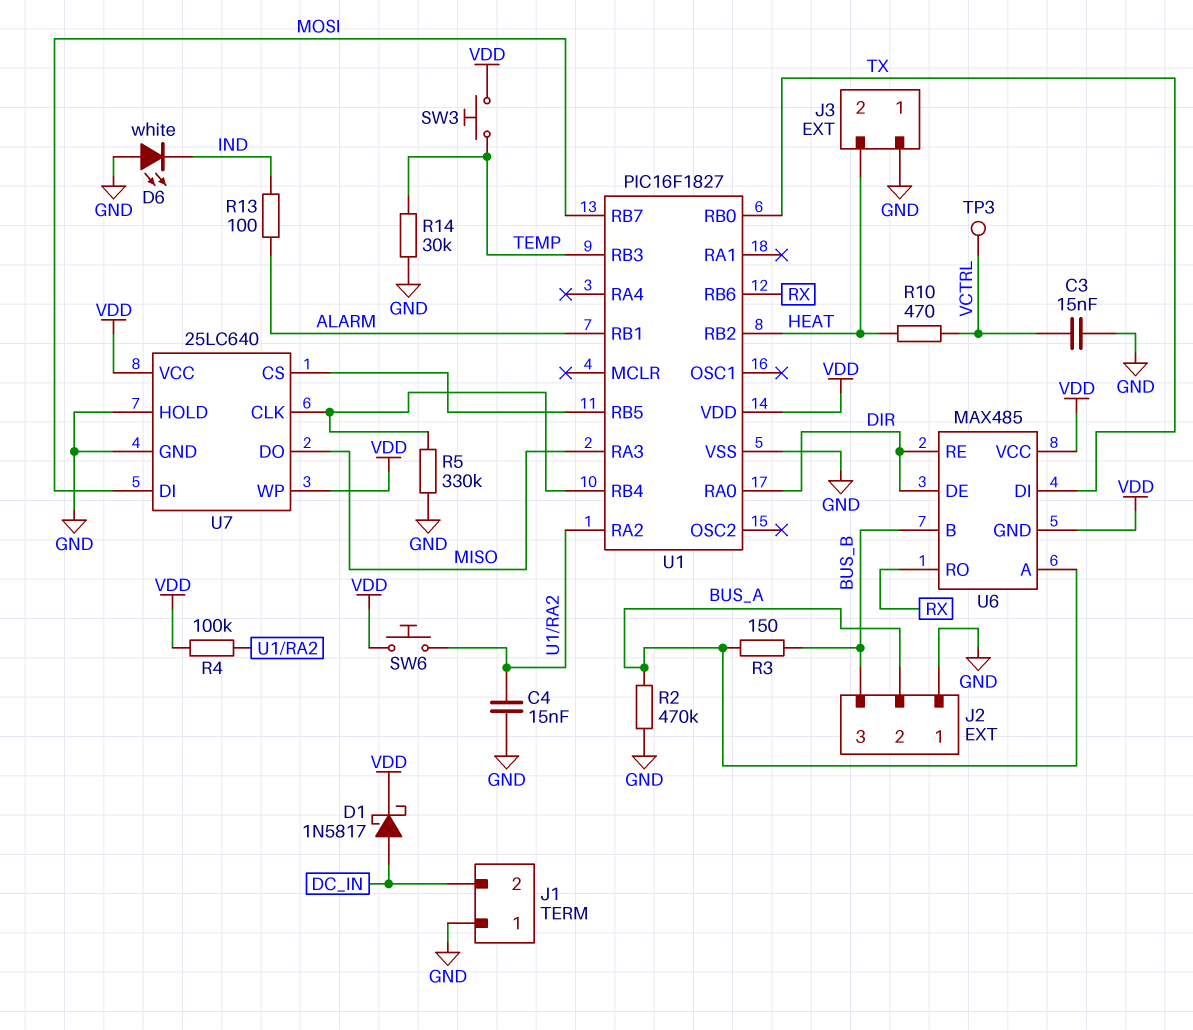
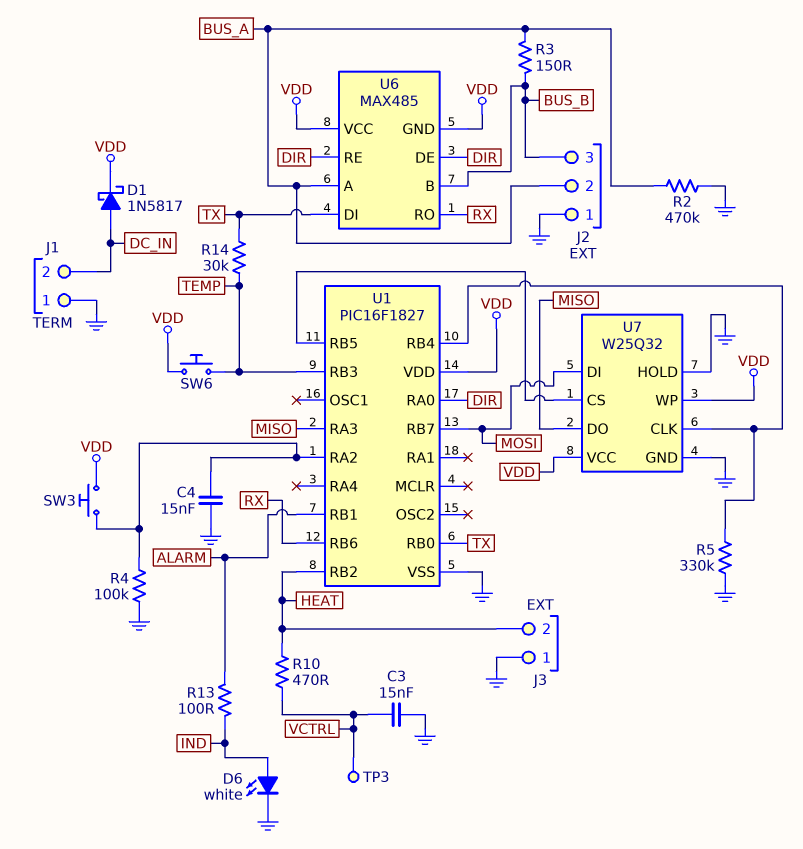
D6: LED white (A GND, K IND) -> LED white (A IND, K GND)
R4: 100k (U1/RA2, VDD) -> 100k (GND, U1/RA2)
R14: 30k (GND, TEMP) -> 30k (TEMP, TX)
SW3: button (TEMP, VDD) -> button (U1/RA2, VDD)
SW6: button (U1/RA2, VDD) -> button (TEMP, VDD)
U7: 25LC640 -> W25Q32

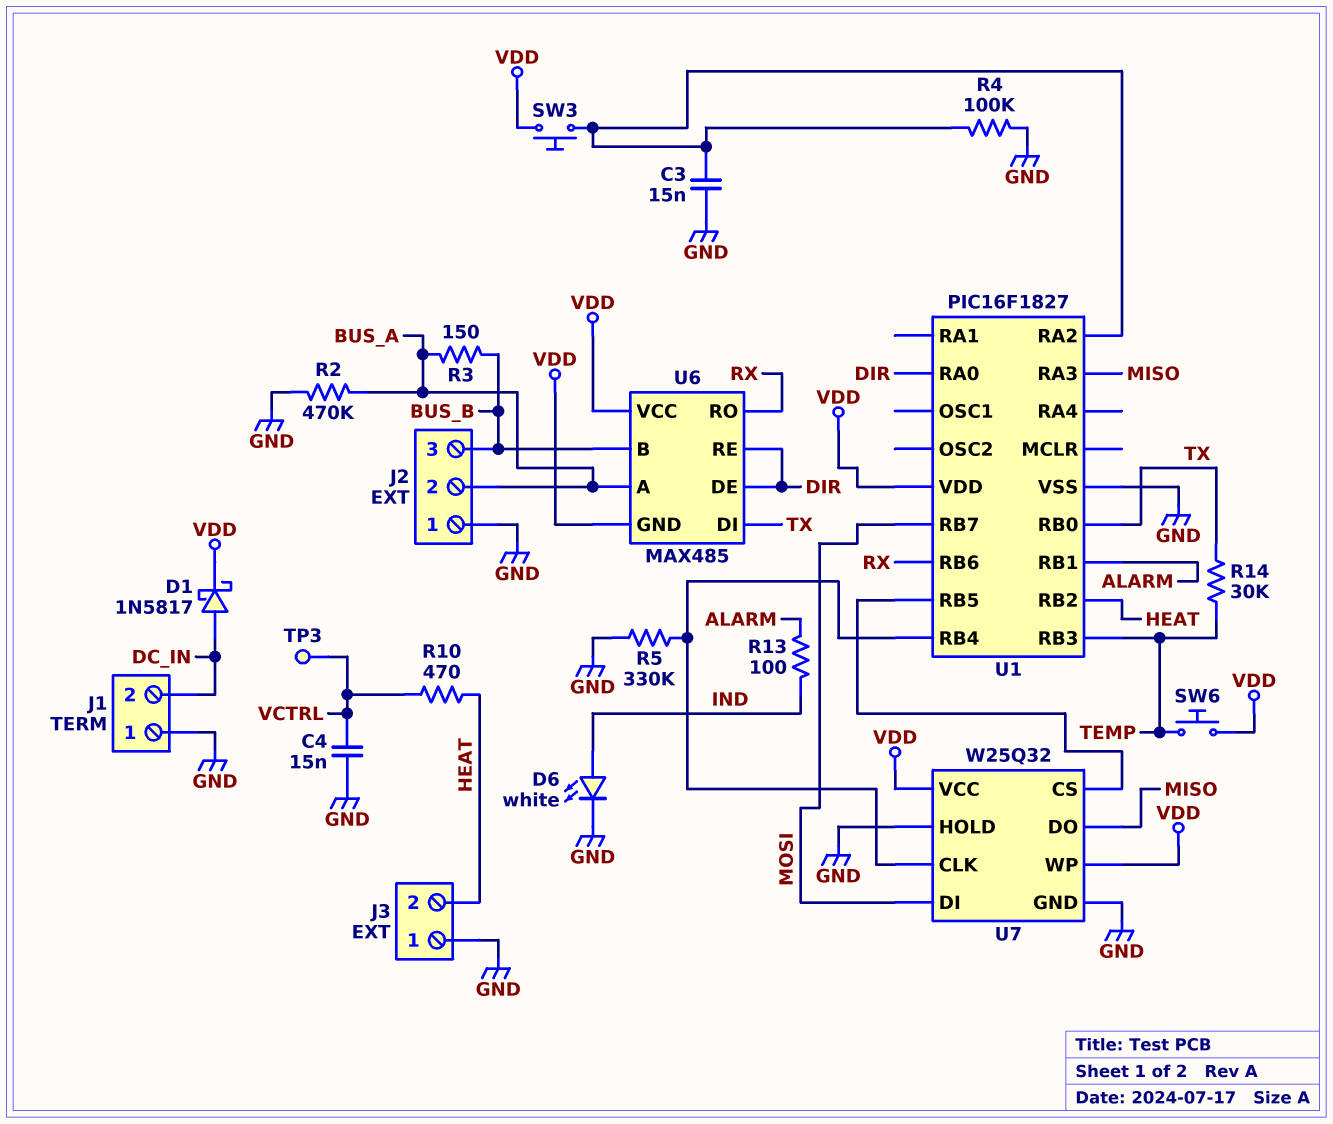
C3: 15nF (GND, VCTRL) -> 15nF (GND, U1/RA2)
C4: 15nF (GND, U1/RA2) -> 15nF (GND, VCTRL)

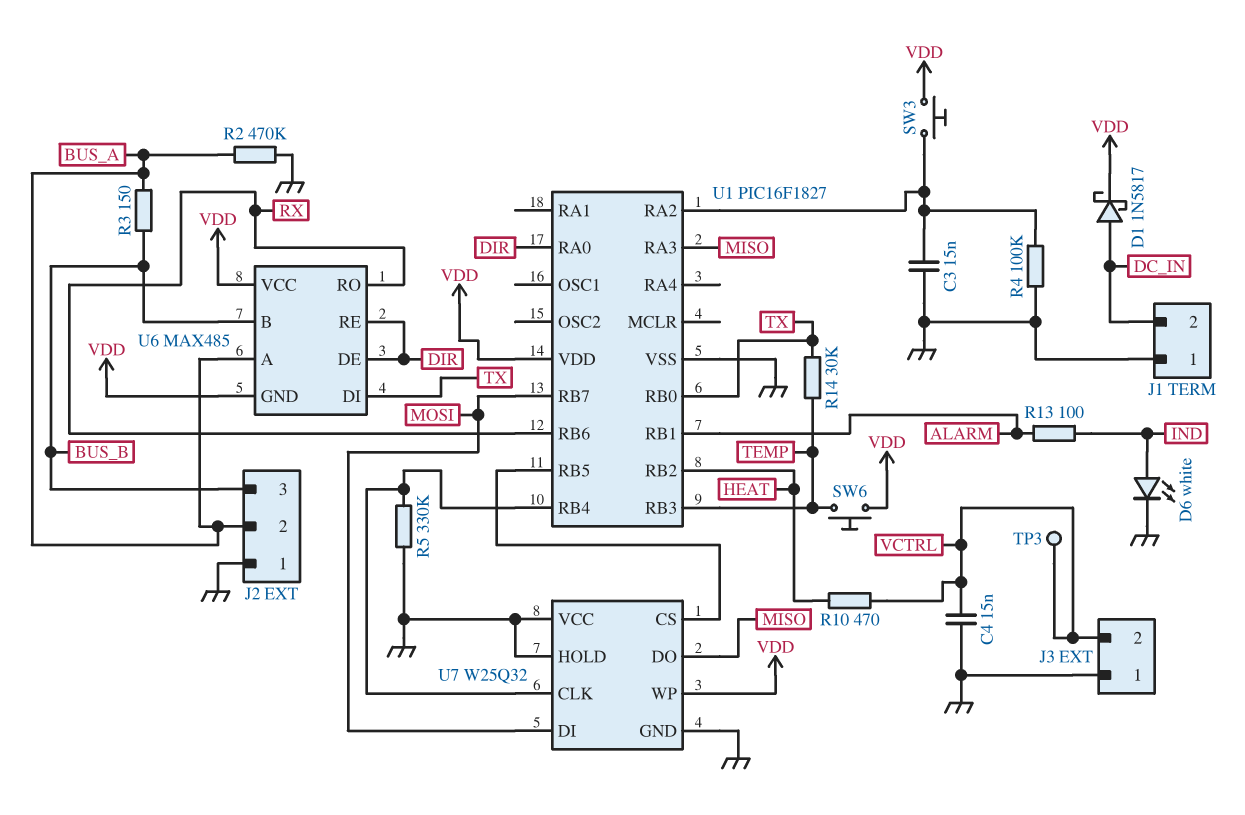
J3 pin 2: HEAT -> VCTRL
U7 pin VCC: VDD -> GND

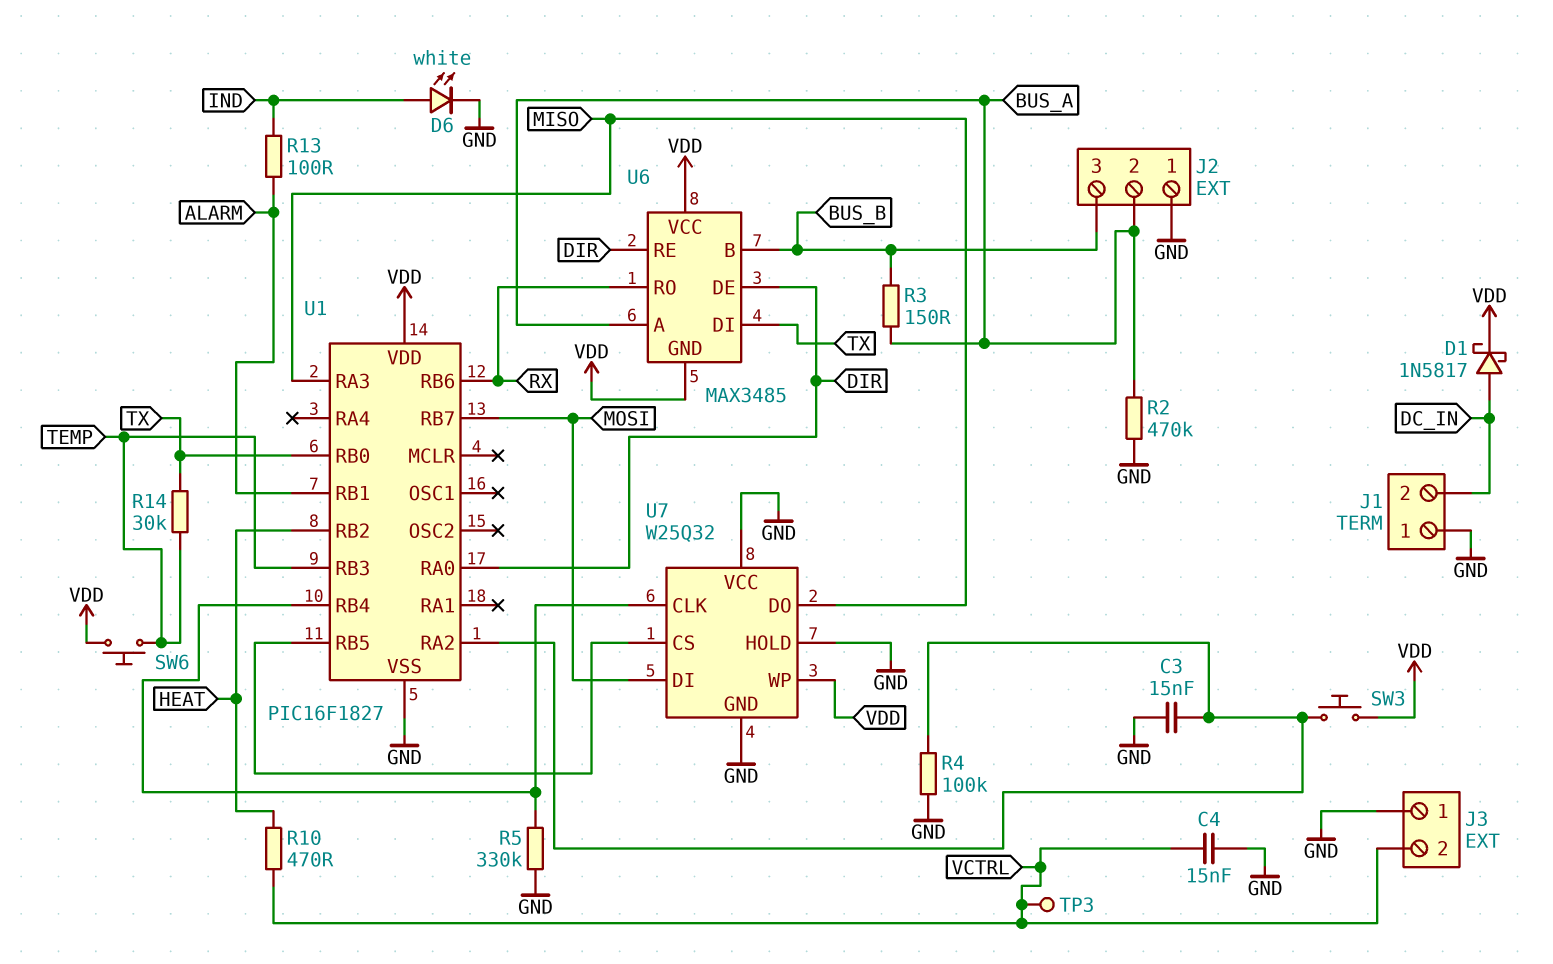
U6: MAX485 -> MAX3485

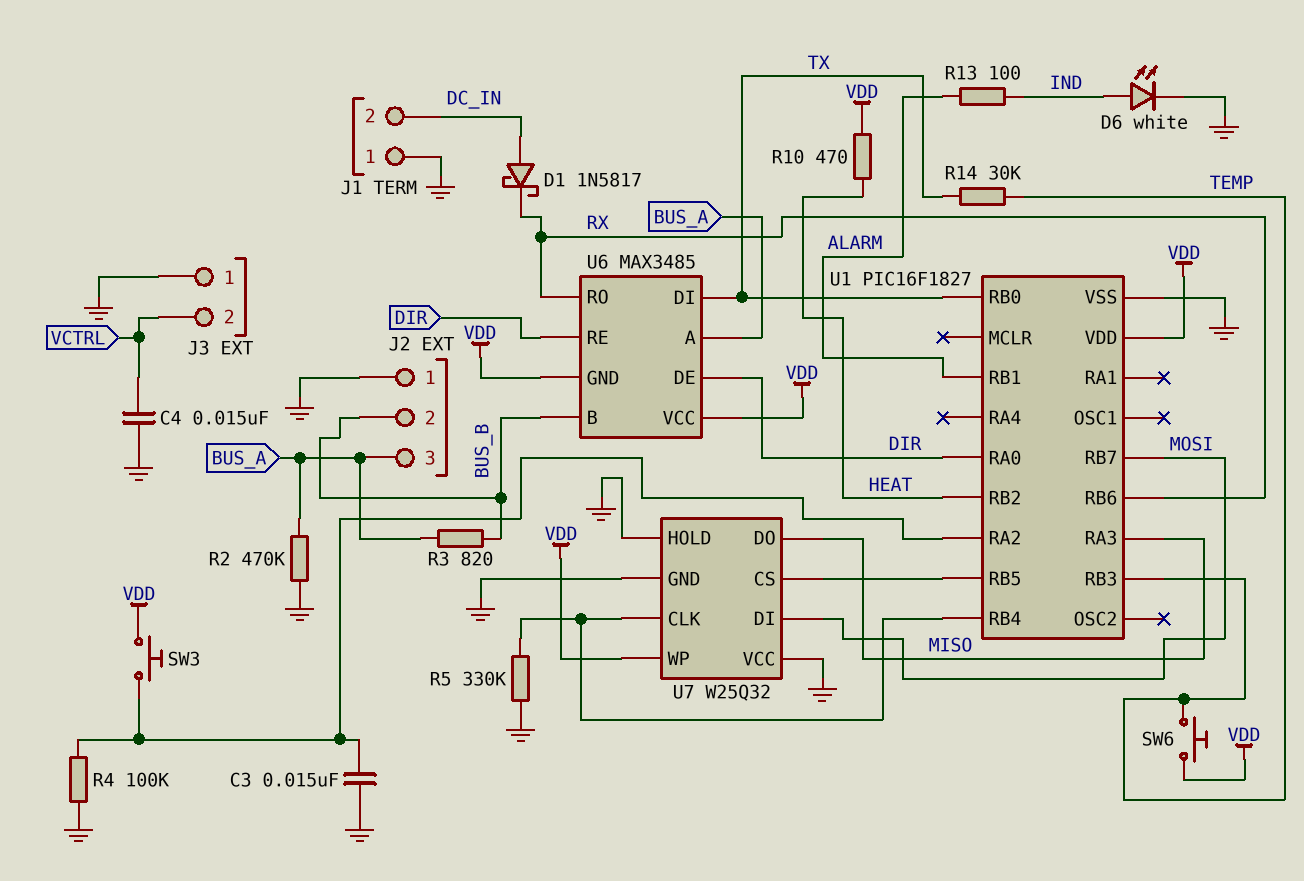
D1: schottky 1N5817 (A DC_IN, K VDD) -> schottky 1N5817 (A DC_IN, K RX)
J2 pin 2: BUS_A -> BUS_B
J2 pin 3: BUS_B -> BUS_A
R3: 150 (BUS_A, BUS_B) -> 820 (BUS_A, BUS_B)
R10: 470 (HEAT, VCTRL) -> 470 (HEAT, VDD)
TP3: test point (VCTRL) -> none

